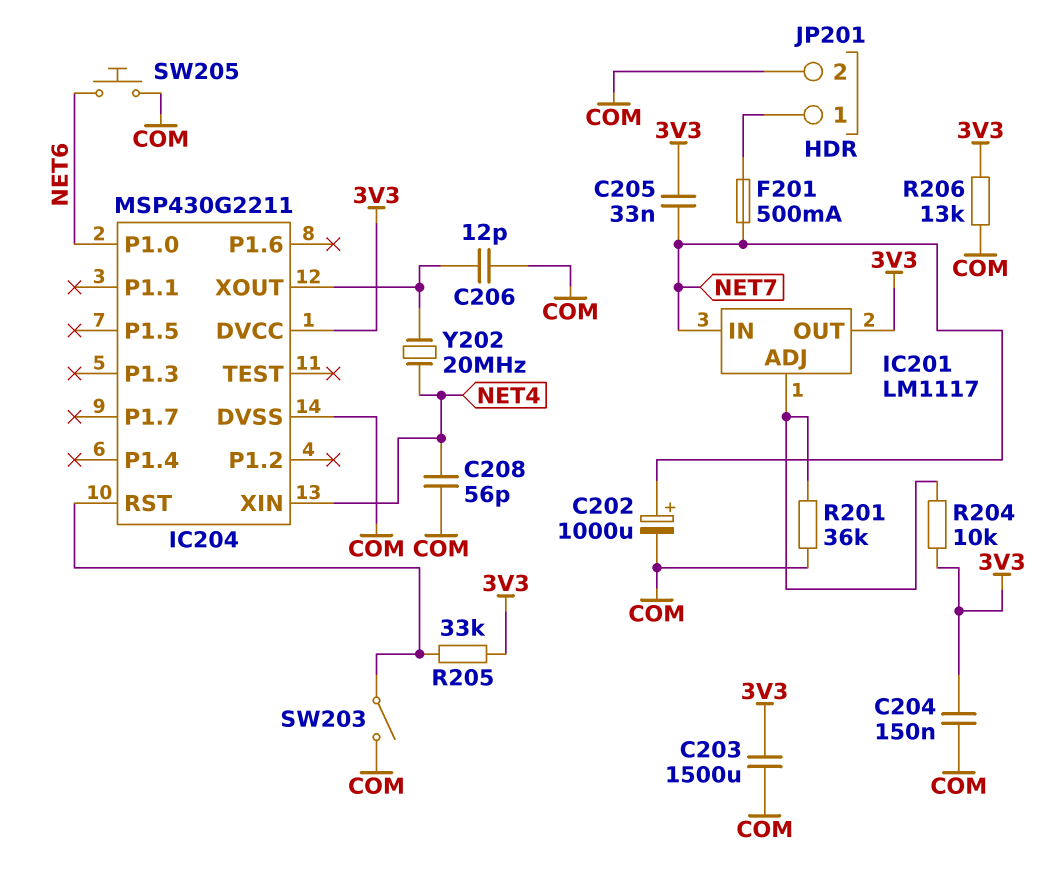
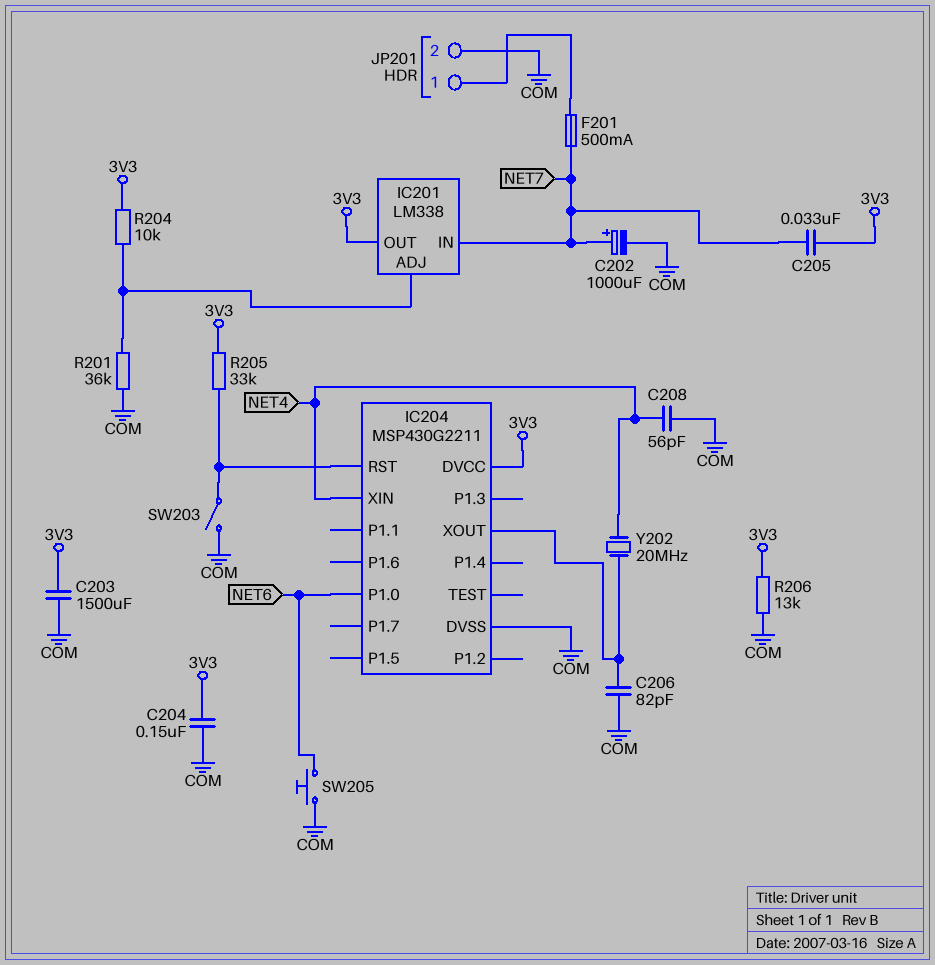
C206: 12pF (COM, IC204/XOUT) -> 82pF (COM, IC204/XOUT)
IC201: LM1117 -> LM338

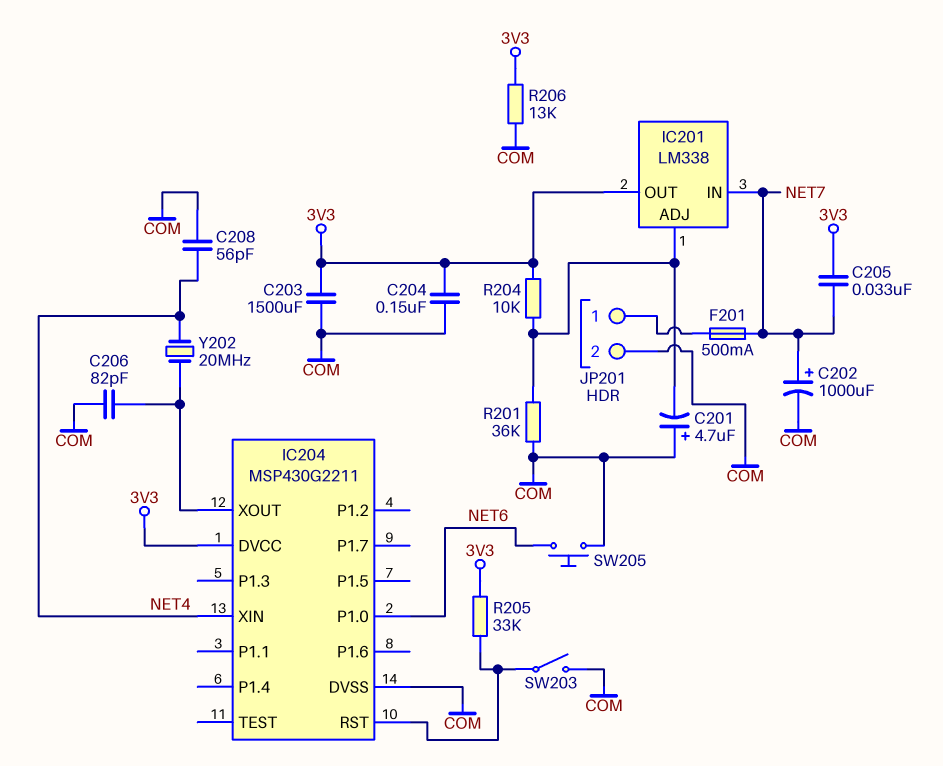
C201: none -> 4.7uF (plus COM, minus IC201/ADJ)

